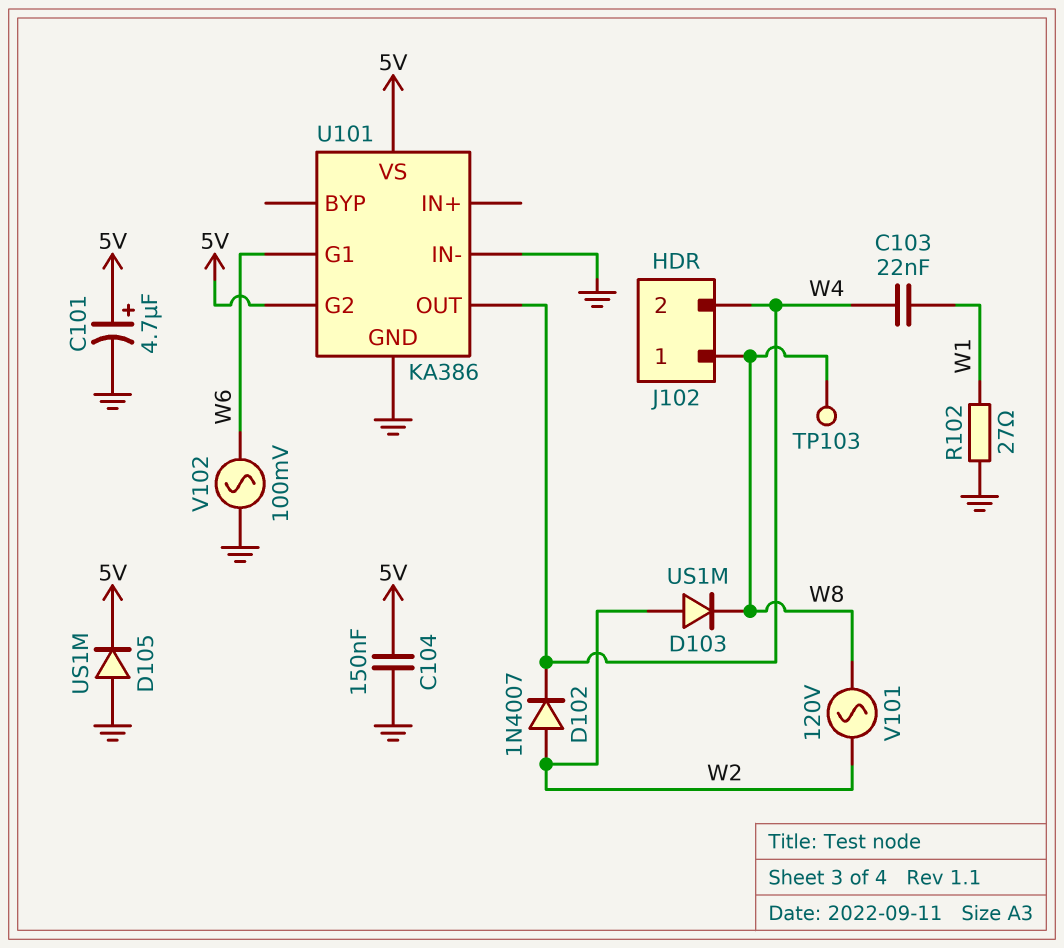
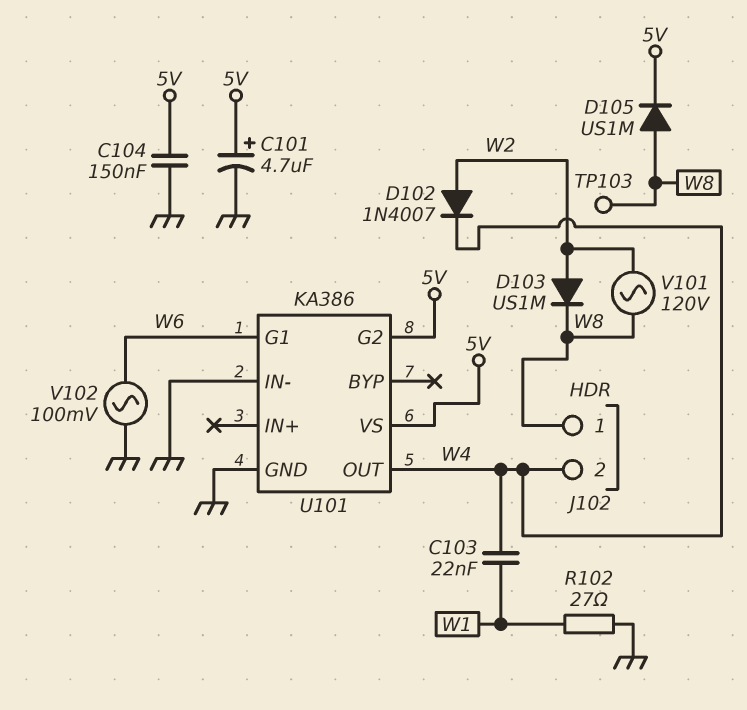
D105: diode US1M (A GND, K 5V) -> diode US1M (A W8, K 5V)

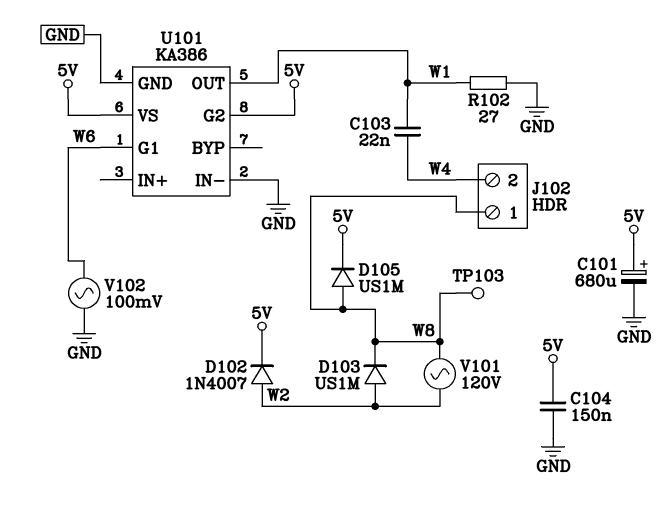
C101: 4.7uF (plus 5V, minus GND) -> 680uF (plus 5V, minus GND)
D102: diode 1N4007 (A W2, K W4) -> diode 1N4007 (A W2, K 5V)
U101 pin OUT: W4 -> W1

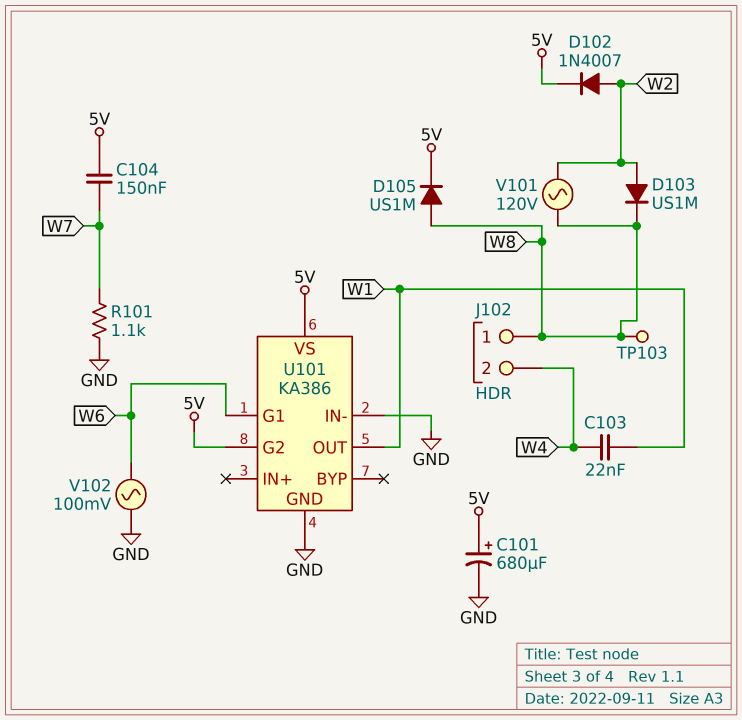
C104: 150nF (5V, GND) -> 150nF (5V, W7)
R101: none -> 1.1k (GND, W7)
R102: 27 (GND, W1) -> none

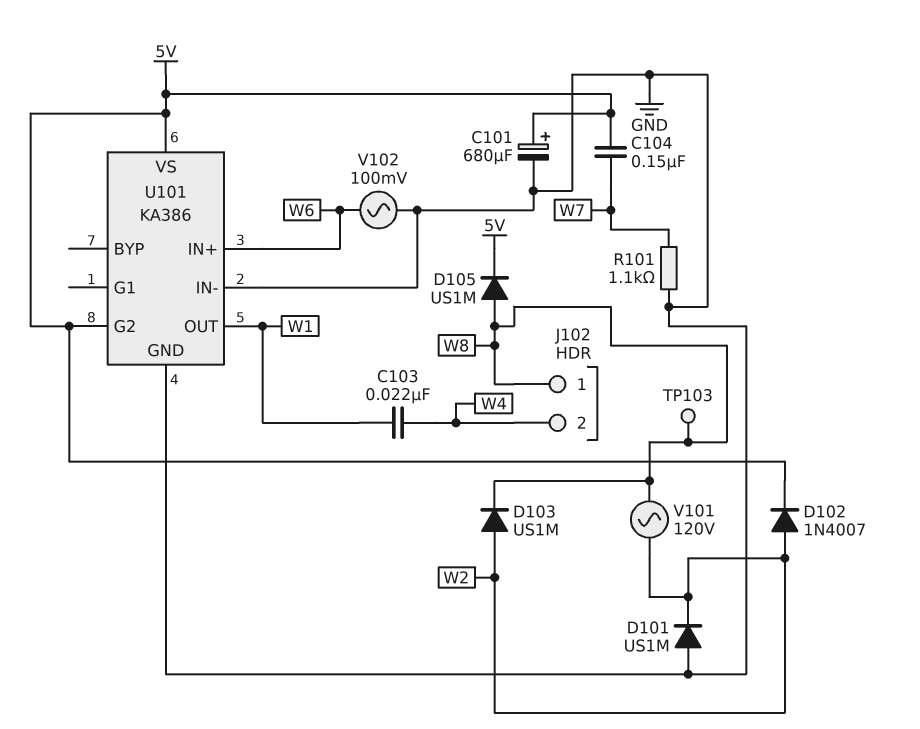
D101: none -> diode US1M (A GND, K W2)
U101 pin G1: W6 -> none
U101 pin IN+: none -> W6

